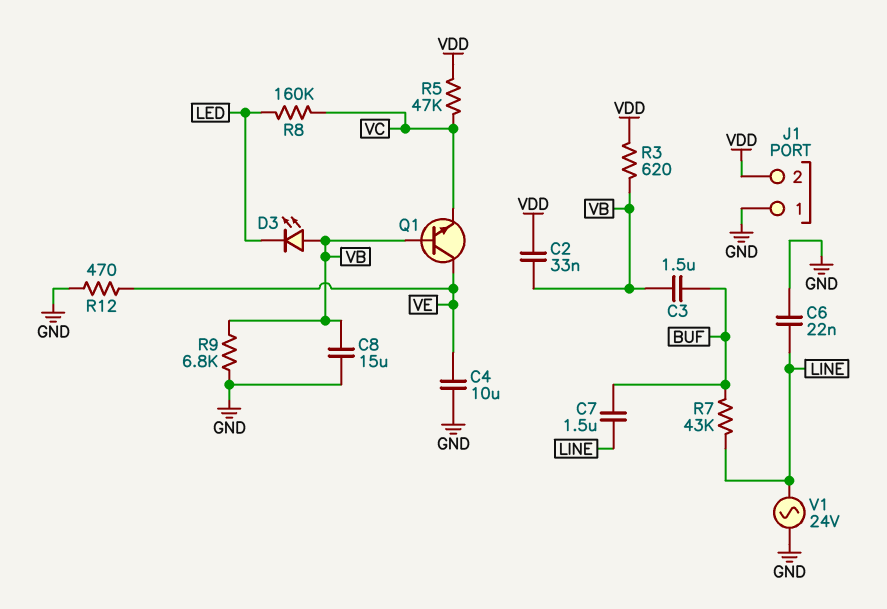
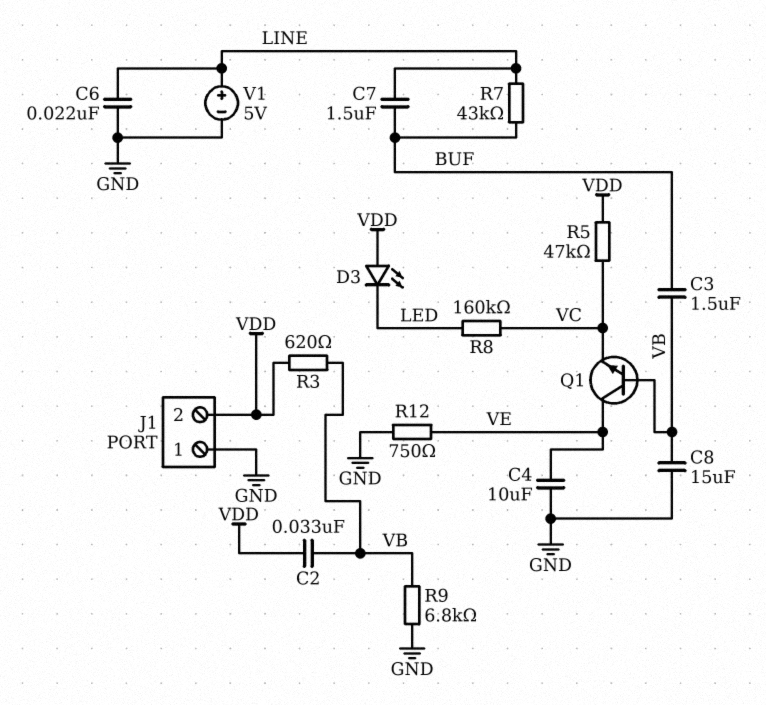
D3: LED (A VB, K LED) -> LED (A VDD, K LED)
R12: 470 (GND, VE) -> 750 (GND, VE)
V1: AC 24V (GND, LINE) -> 5V (plus LINE, minus GND)

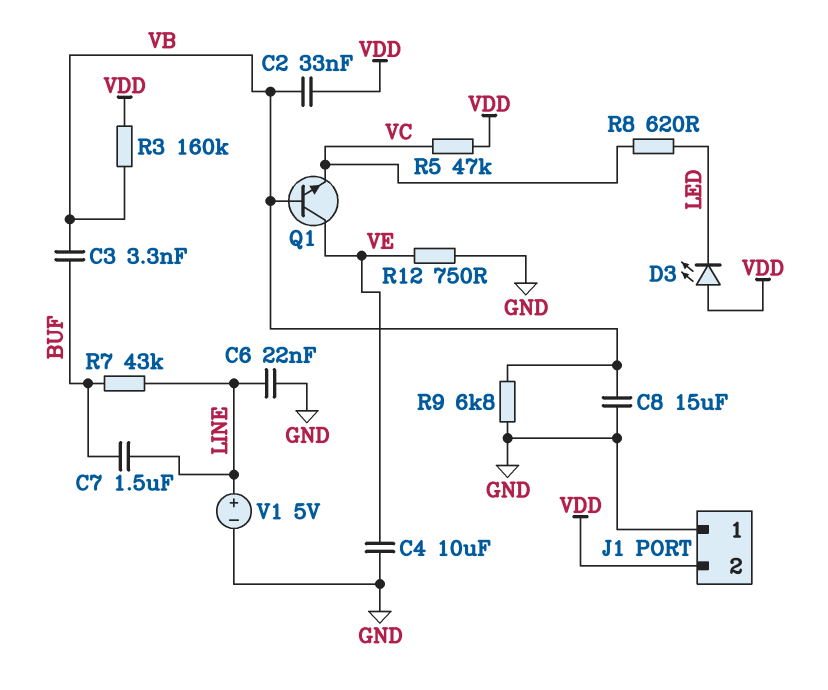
C3: 1.5uF (BUF, VB) -> 3.3nF (BUF, VB)
R3: 620 (VB, VDD) -> 160k (VB, VDD)
R8: 160k (LED, VC) -> 620 (LED, VC)

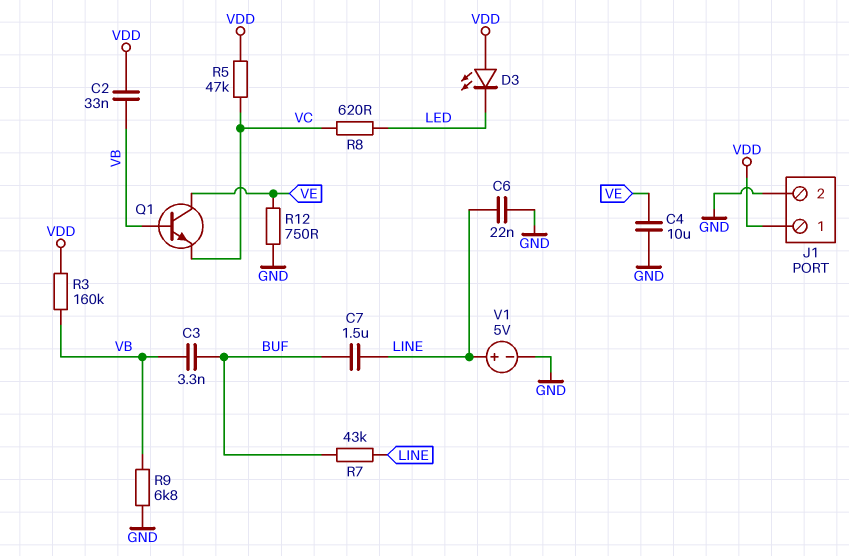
C8: 15uF (GND, VB) -> none
J1 pin 1: GND -> VDD
J1 pin 2: VDD -> GND

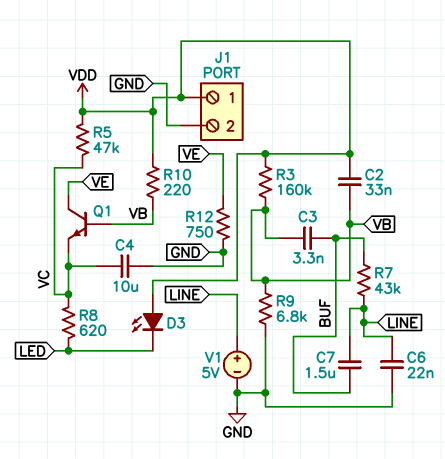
C4: 10uF (GND, VE) -> 10uF (GND, VC)
R10: none -> 220 (VB, VDD)

